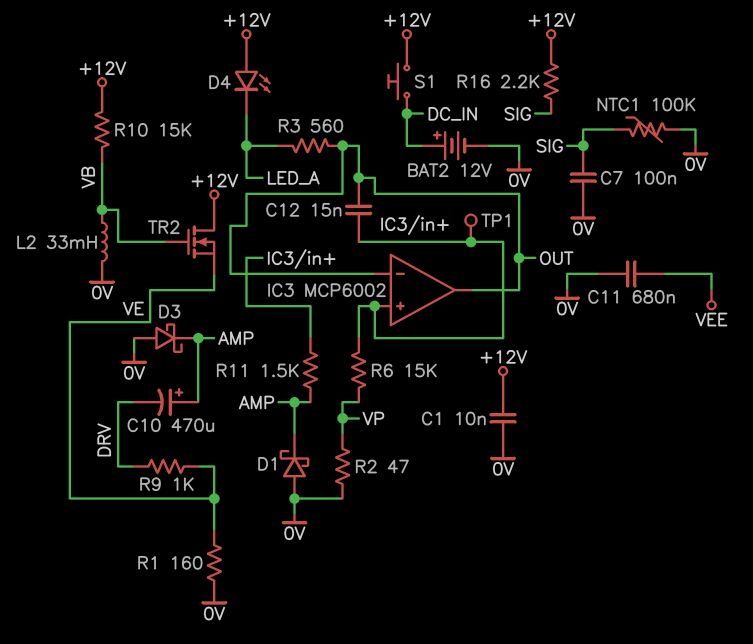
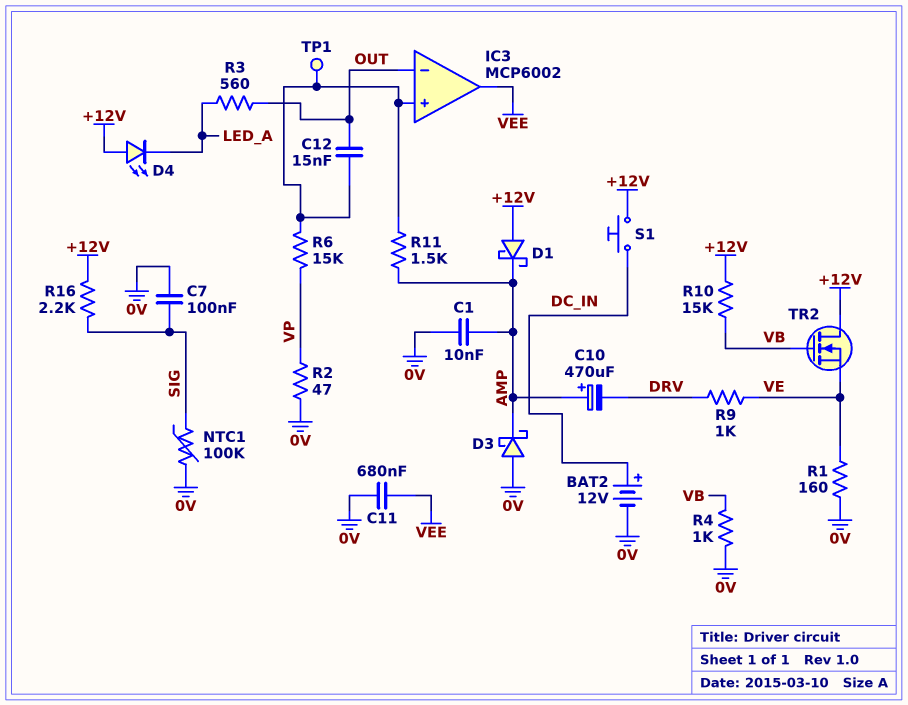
C1: 10nF (+12V, 0V) -> 10nF (0V, AMP)
D1: schottky (A 0V, K AMP) -> schottky (A +12V, K AMP)
IC3 pin out: OUT -> VEE
L2: 33mH (0V, VB) -> none
R4: none -> 1k (0V, VB)

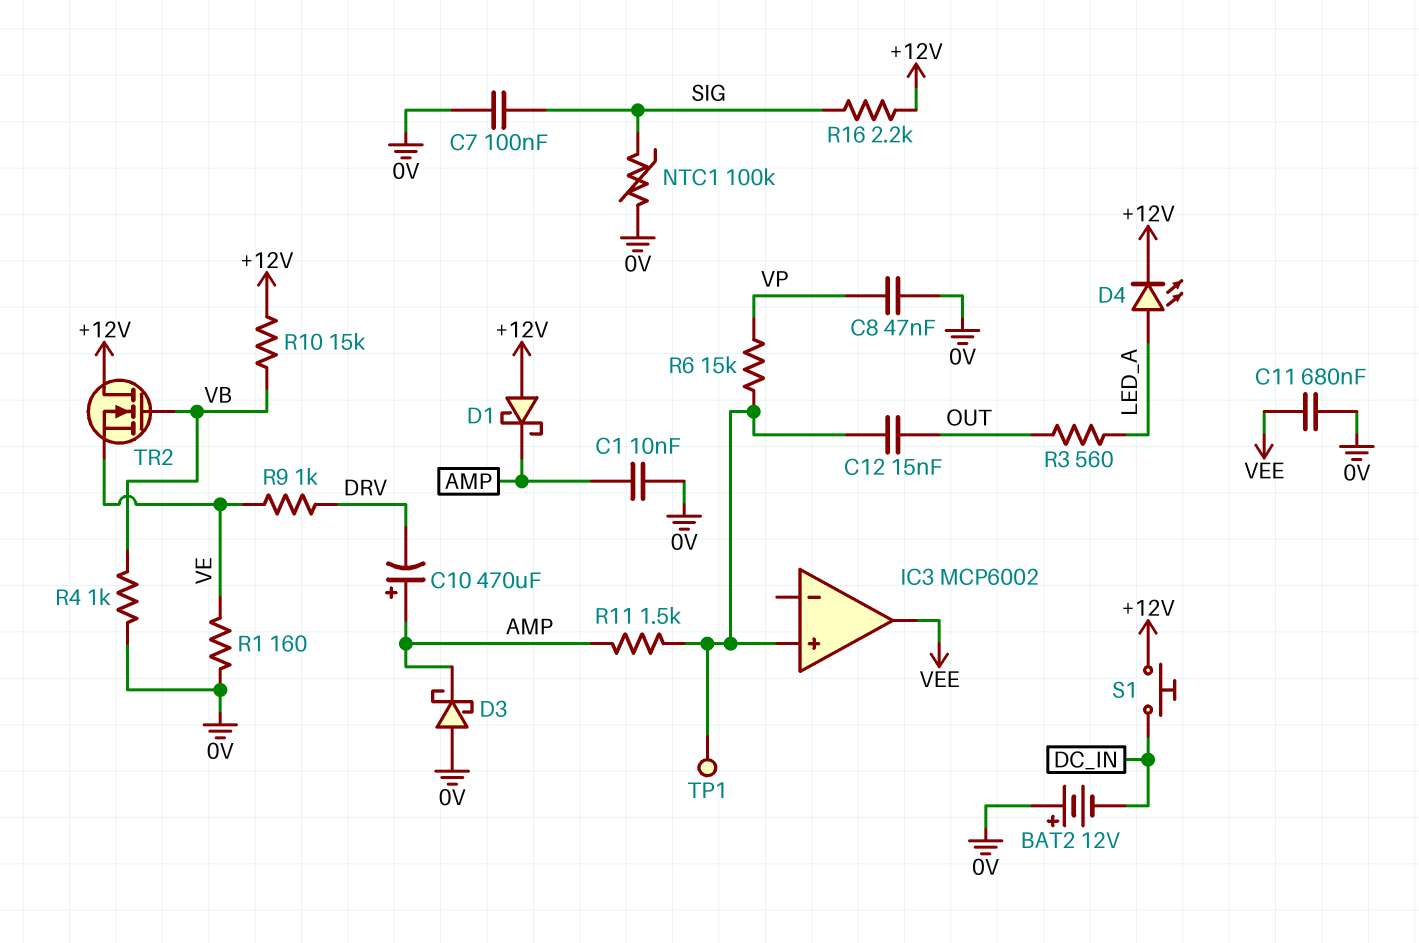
BAT2: 12V (plus DC_IN, minus 0V) -> 12V (plus 0V, minus DC_IN)
C8: none -> 47nF (0V, VP)
D4: LED (A +12V, K LED_A) -> LED (A LED_A, K +12V)
IC3 pin in-: OUT -> none
R2: 47 (0V, VP) -> none

